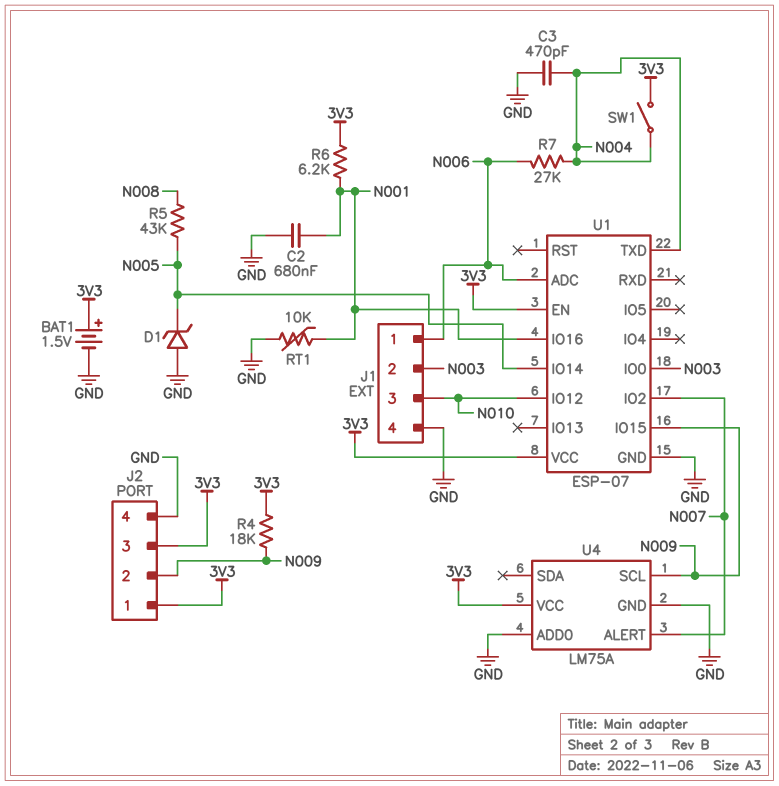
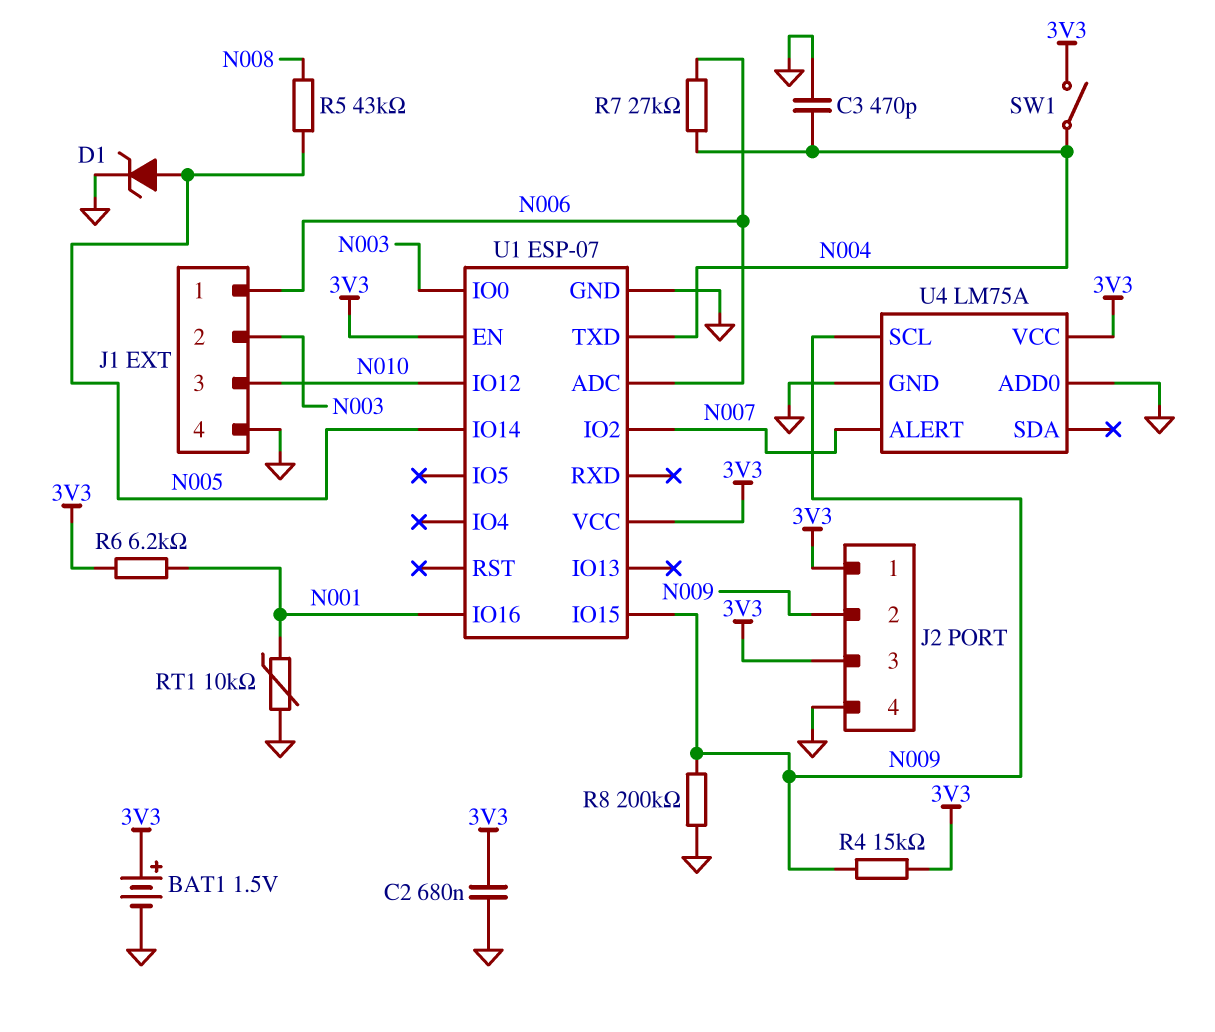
C2: 680nF (GND, N001) -> 680nF (3V3, GND)
D1: zener (A GND, K N005) -> zener (A N005, K GND)
R4: 18k (3V3, N009) -> 15k (3V3, N009)
R8: none -> 200k (GND, N009)

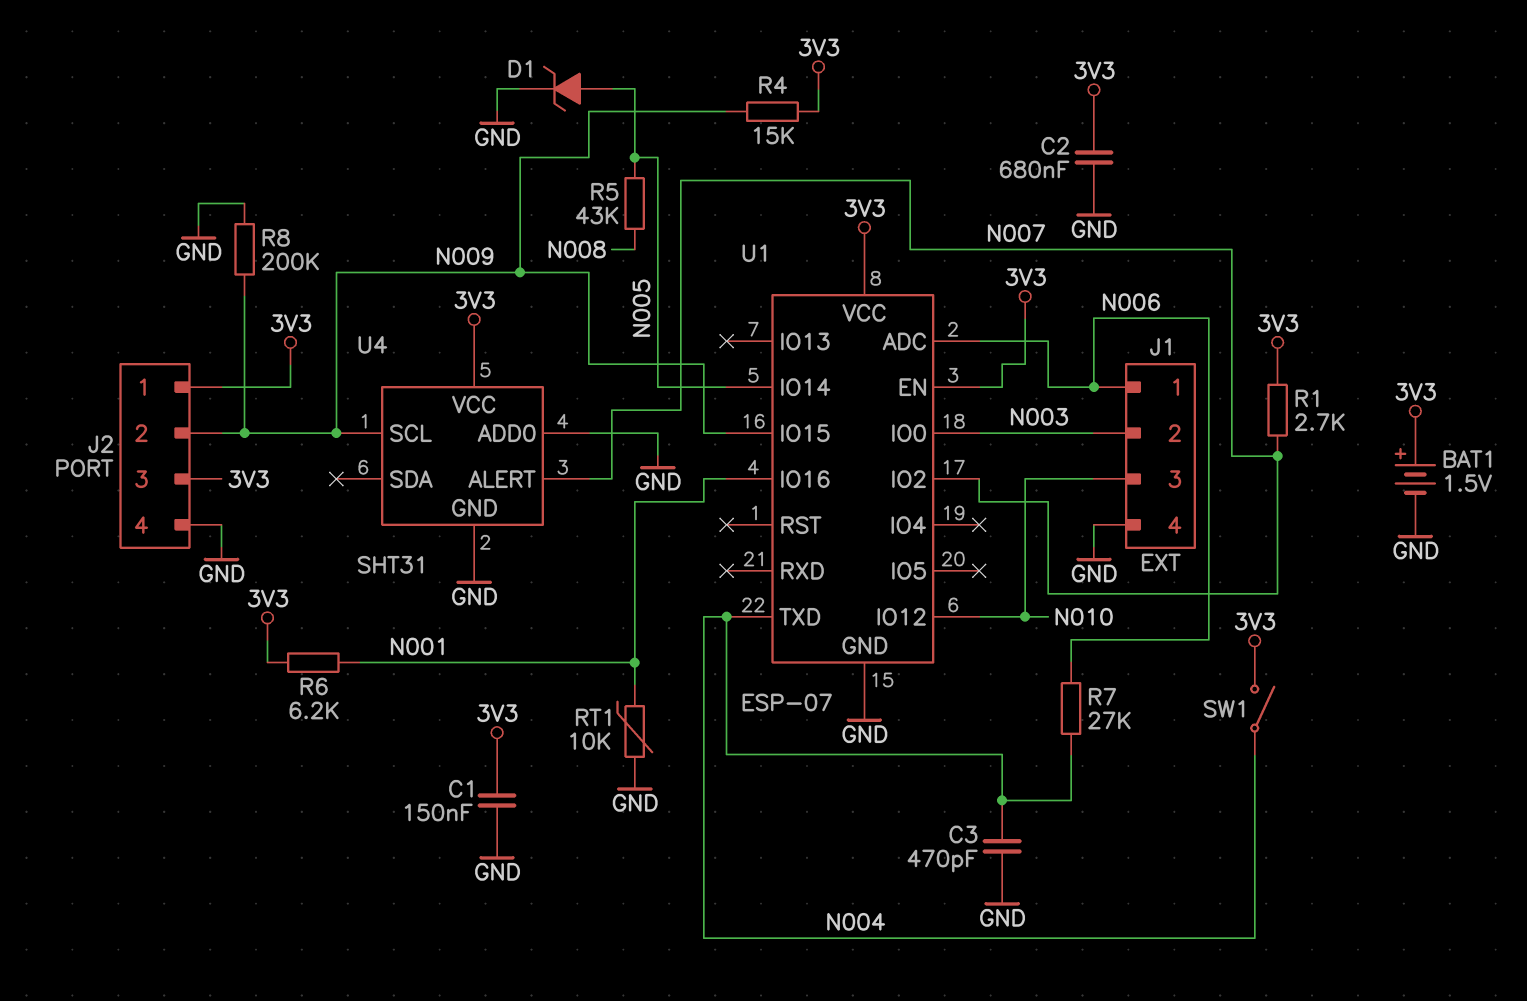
C1: none -> 150nF (3V3, GND)
R1: none -> 2.7k (3V3, N007)
U4: LM75A -> SHT31

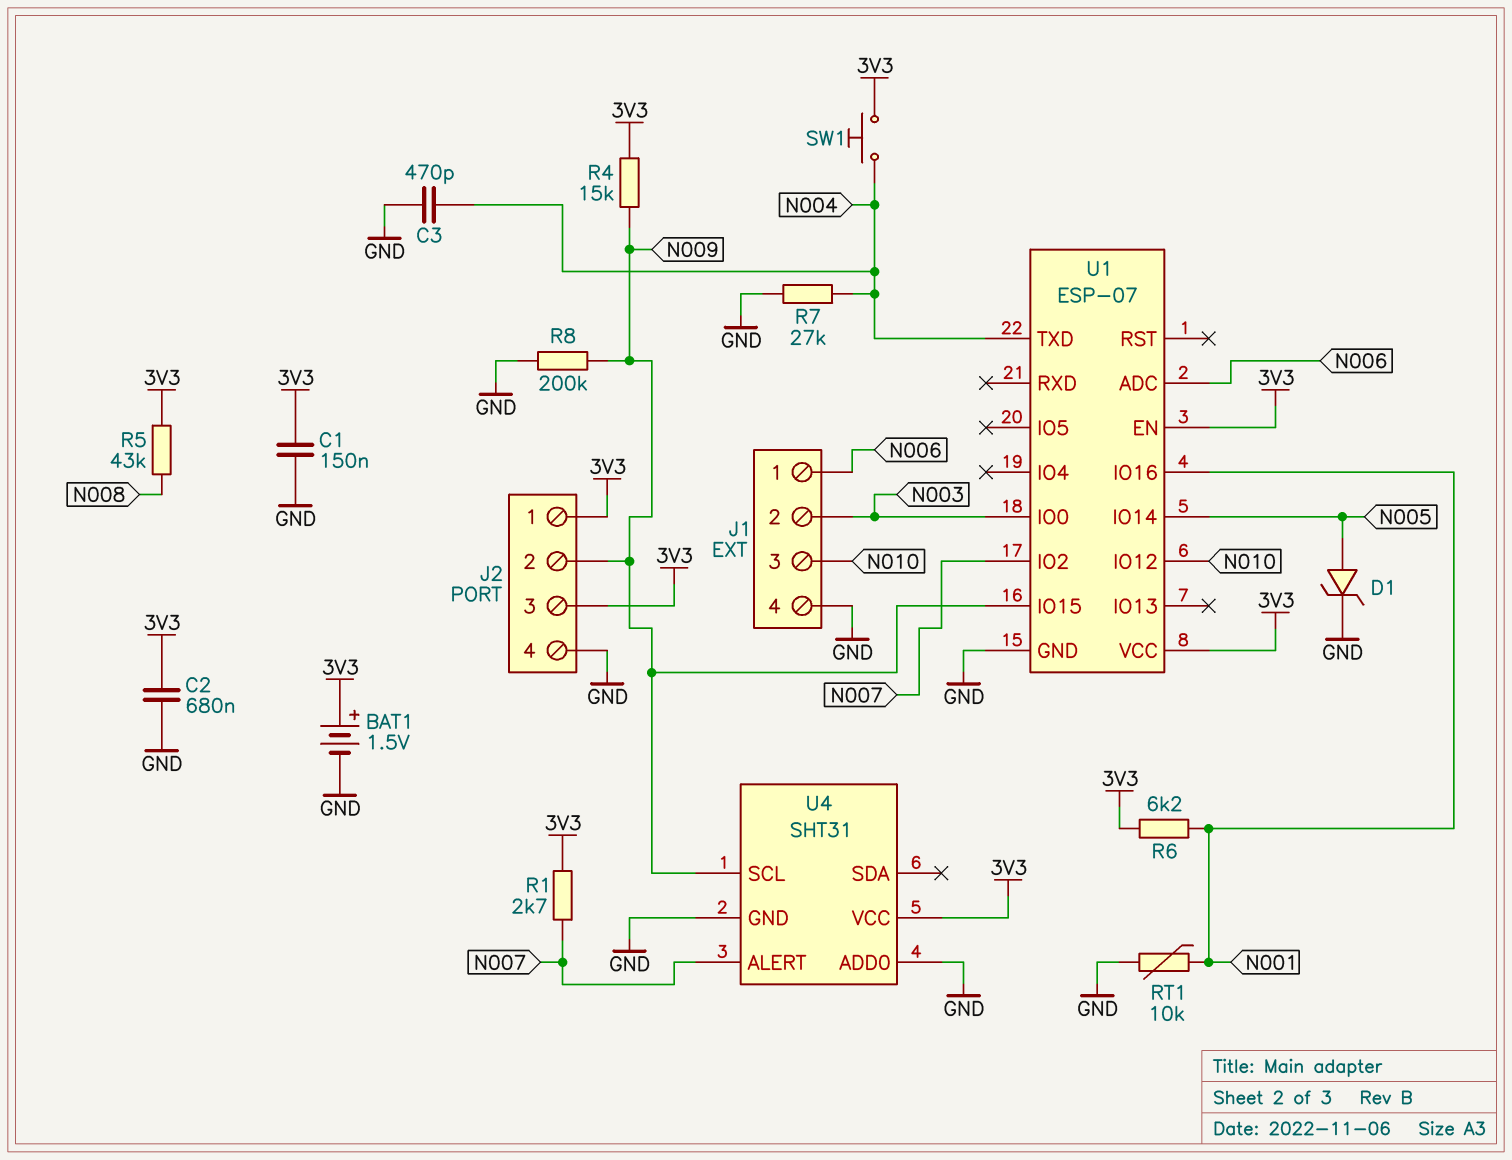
R5: 43k (N005, N008) -> 43k (3V3, N008)
R7: 27k (N004, N006) -> 27k (GND, N004)
SW1: switch (3V3, N004) -> button (3V3, N004)

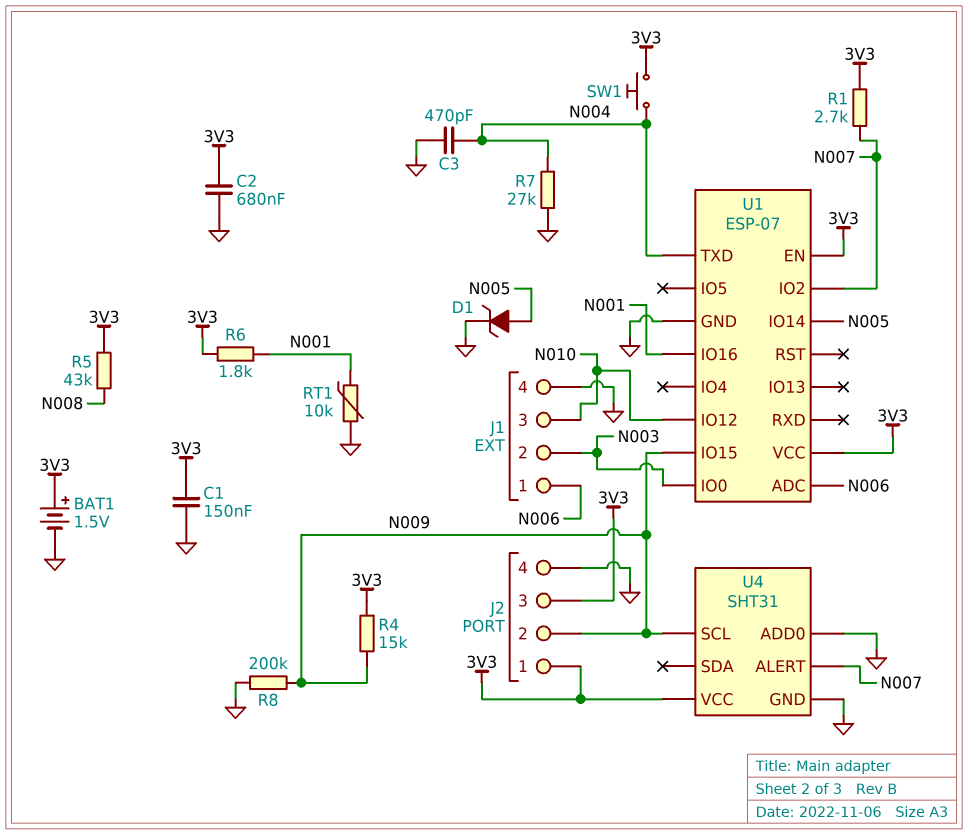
R6: 6.2k (3V3, N001) -> 1.8k (3V3, N001)

